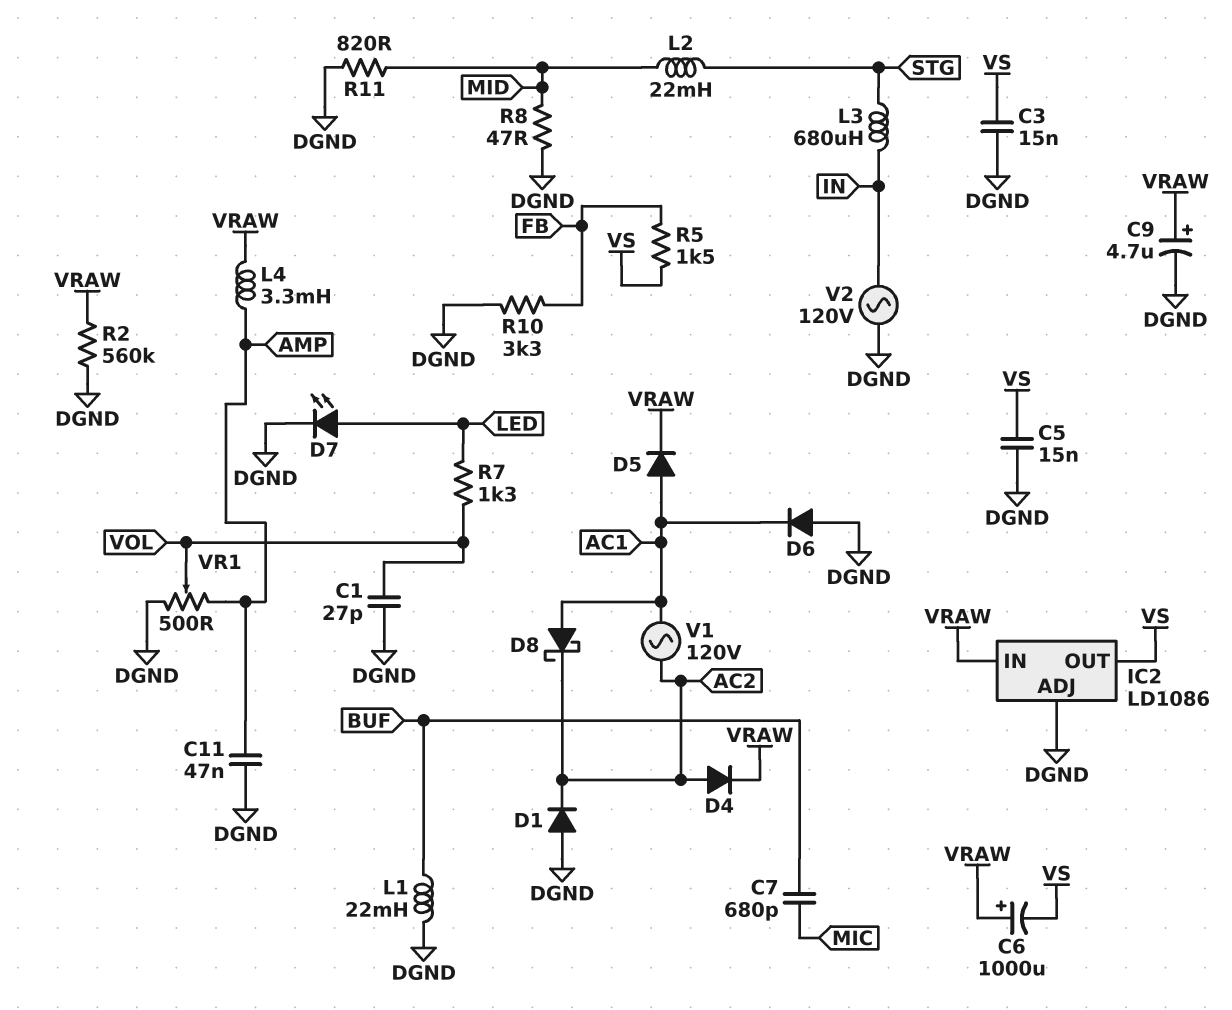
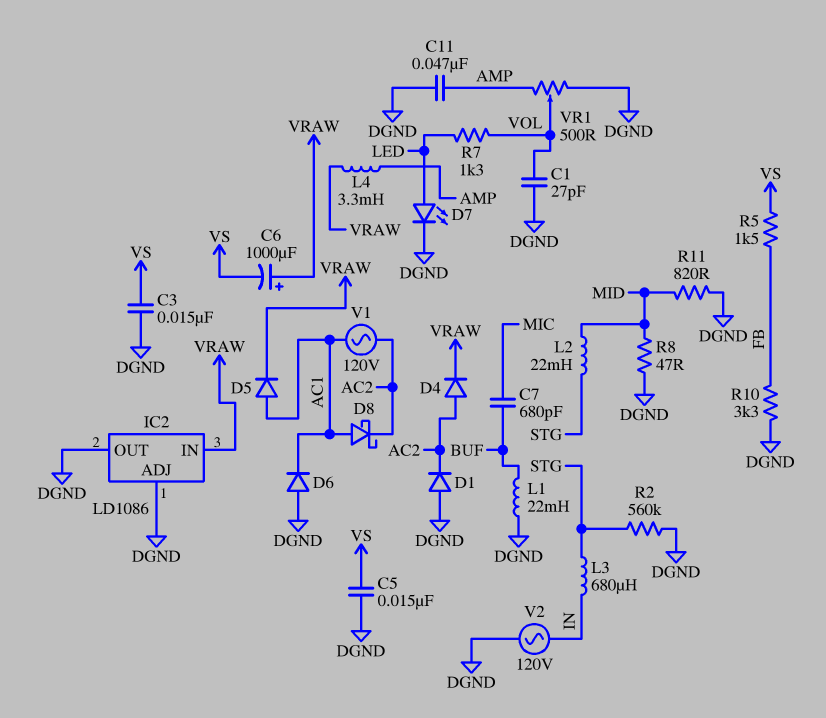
C9: 4.7uF (plus VRAW, minus DGND) -> none
IC2 pin OUT: VS -> DGND
R2: 560k (DGND, VRAW) -> 560k (DGND, STG)

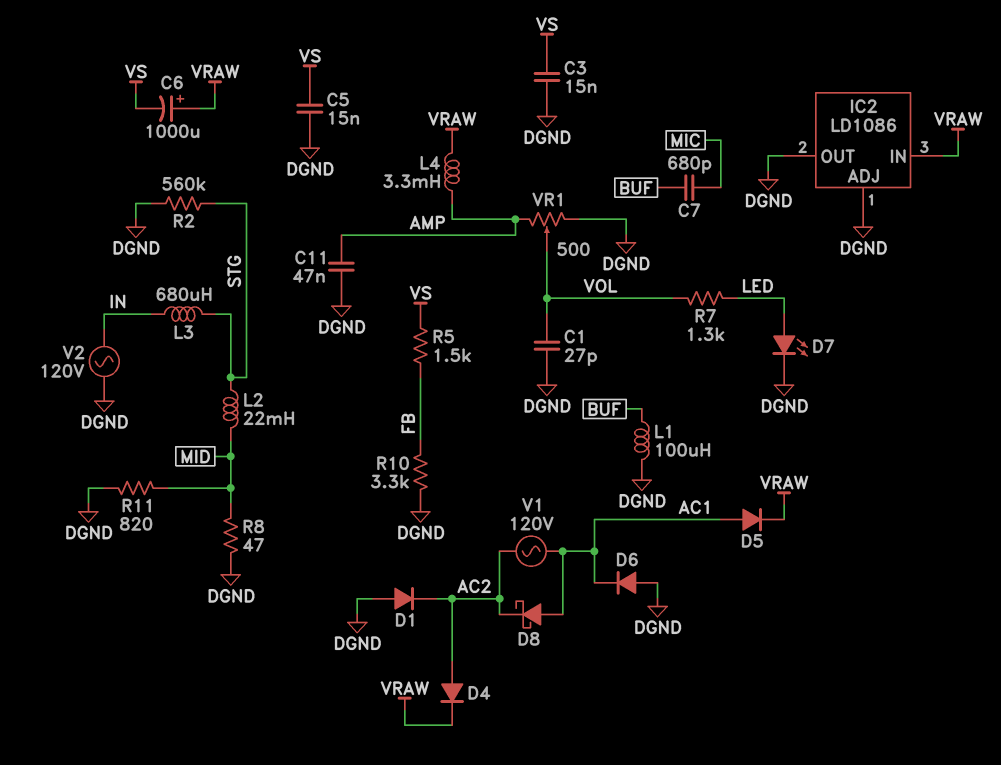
L1: 22mH (BUF, DGND) -> 100uH (BUF, DGND)

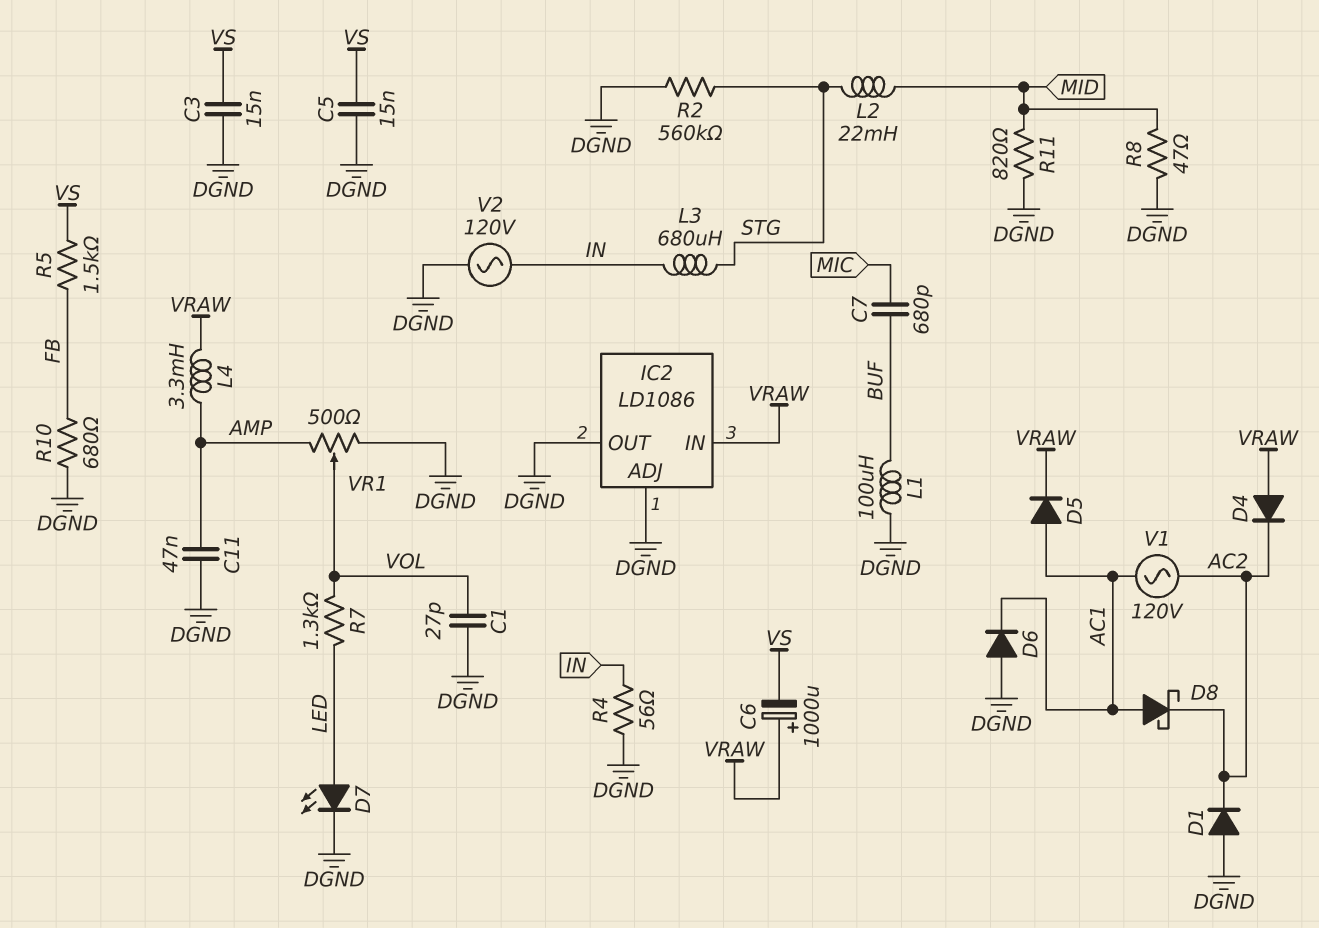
D4: diode (A AC2, K VRAW) -> diode (A VRAW, K AC2)
R4: none -> 56 (DGND, IN)
R10: 3.3k (DGND, FB) -> 680 (DGND, FB)

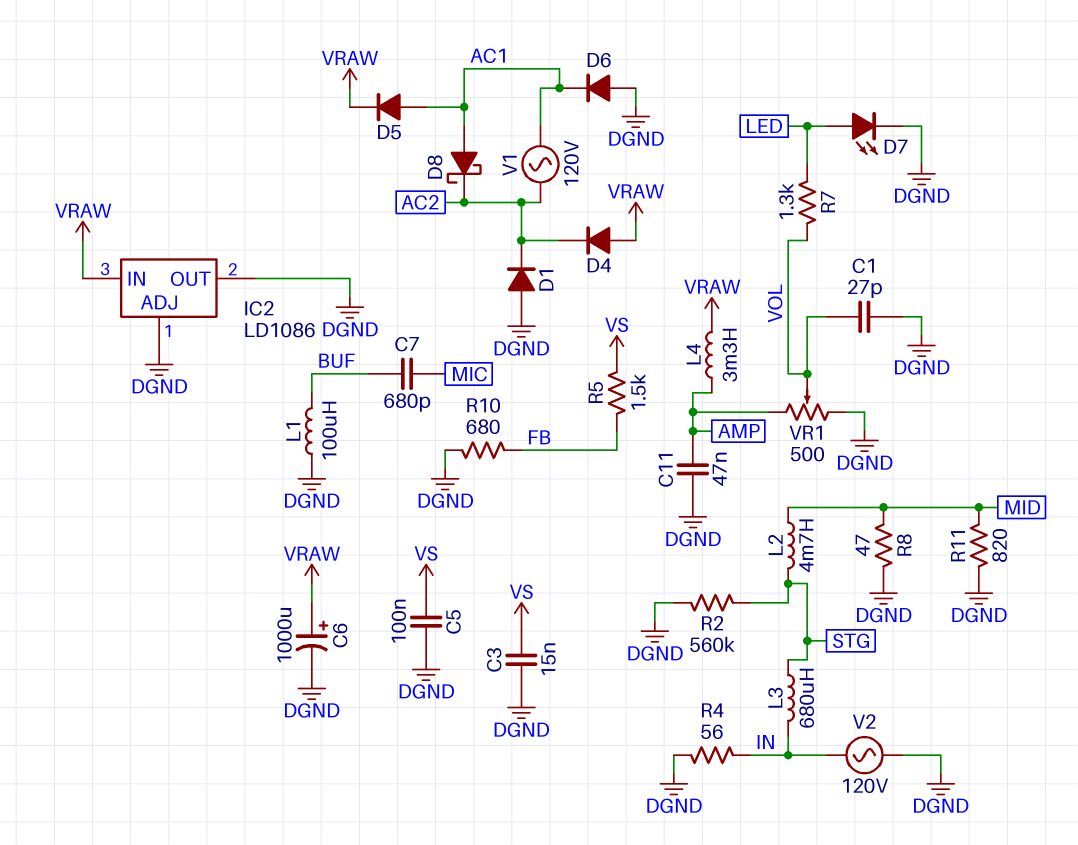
C5: 15nF (DGND, VS) -> 100nF (DGND, VS)
C6: 1000uF (plus VRAW, minus VS) -> 1000uF (plus VRAW, minus DGND)
L2: 22mH (MID, STG) -> 4.7mH (MID, STG)

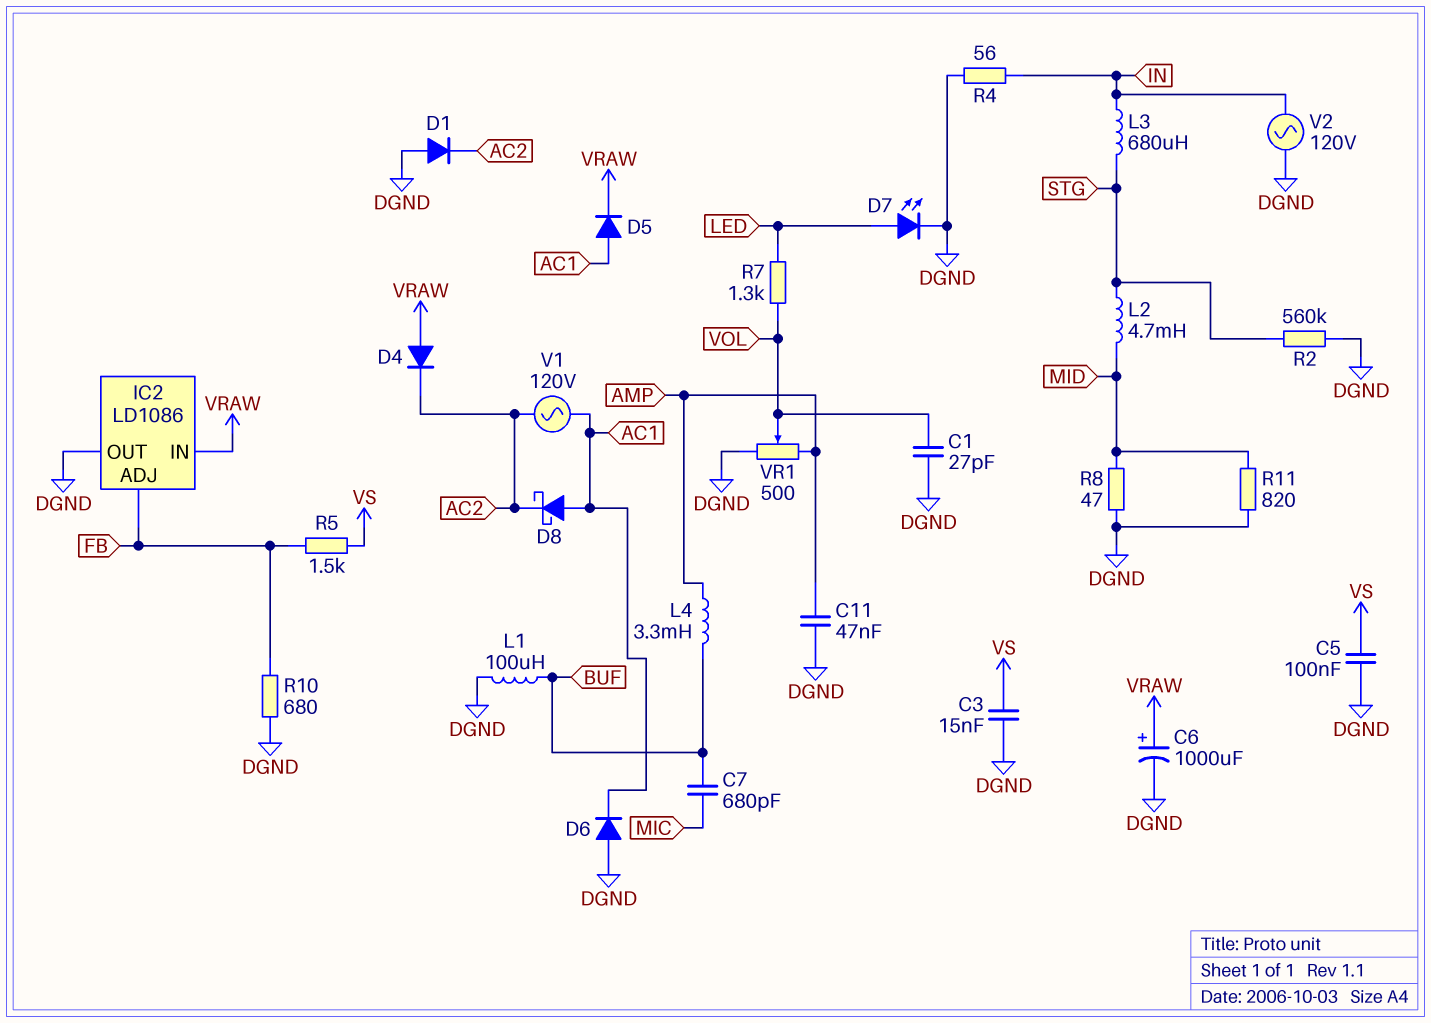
IC2 pin ADJ: DGND -> FB
L4: 3.3mH (AMP, VRAW) -> 3.3mH (AMP, BUF)

